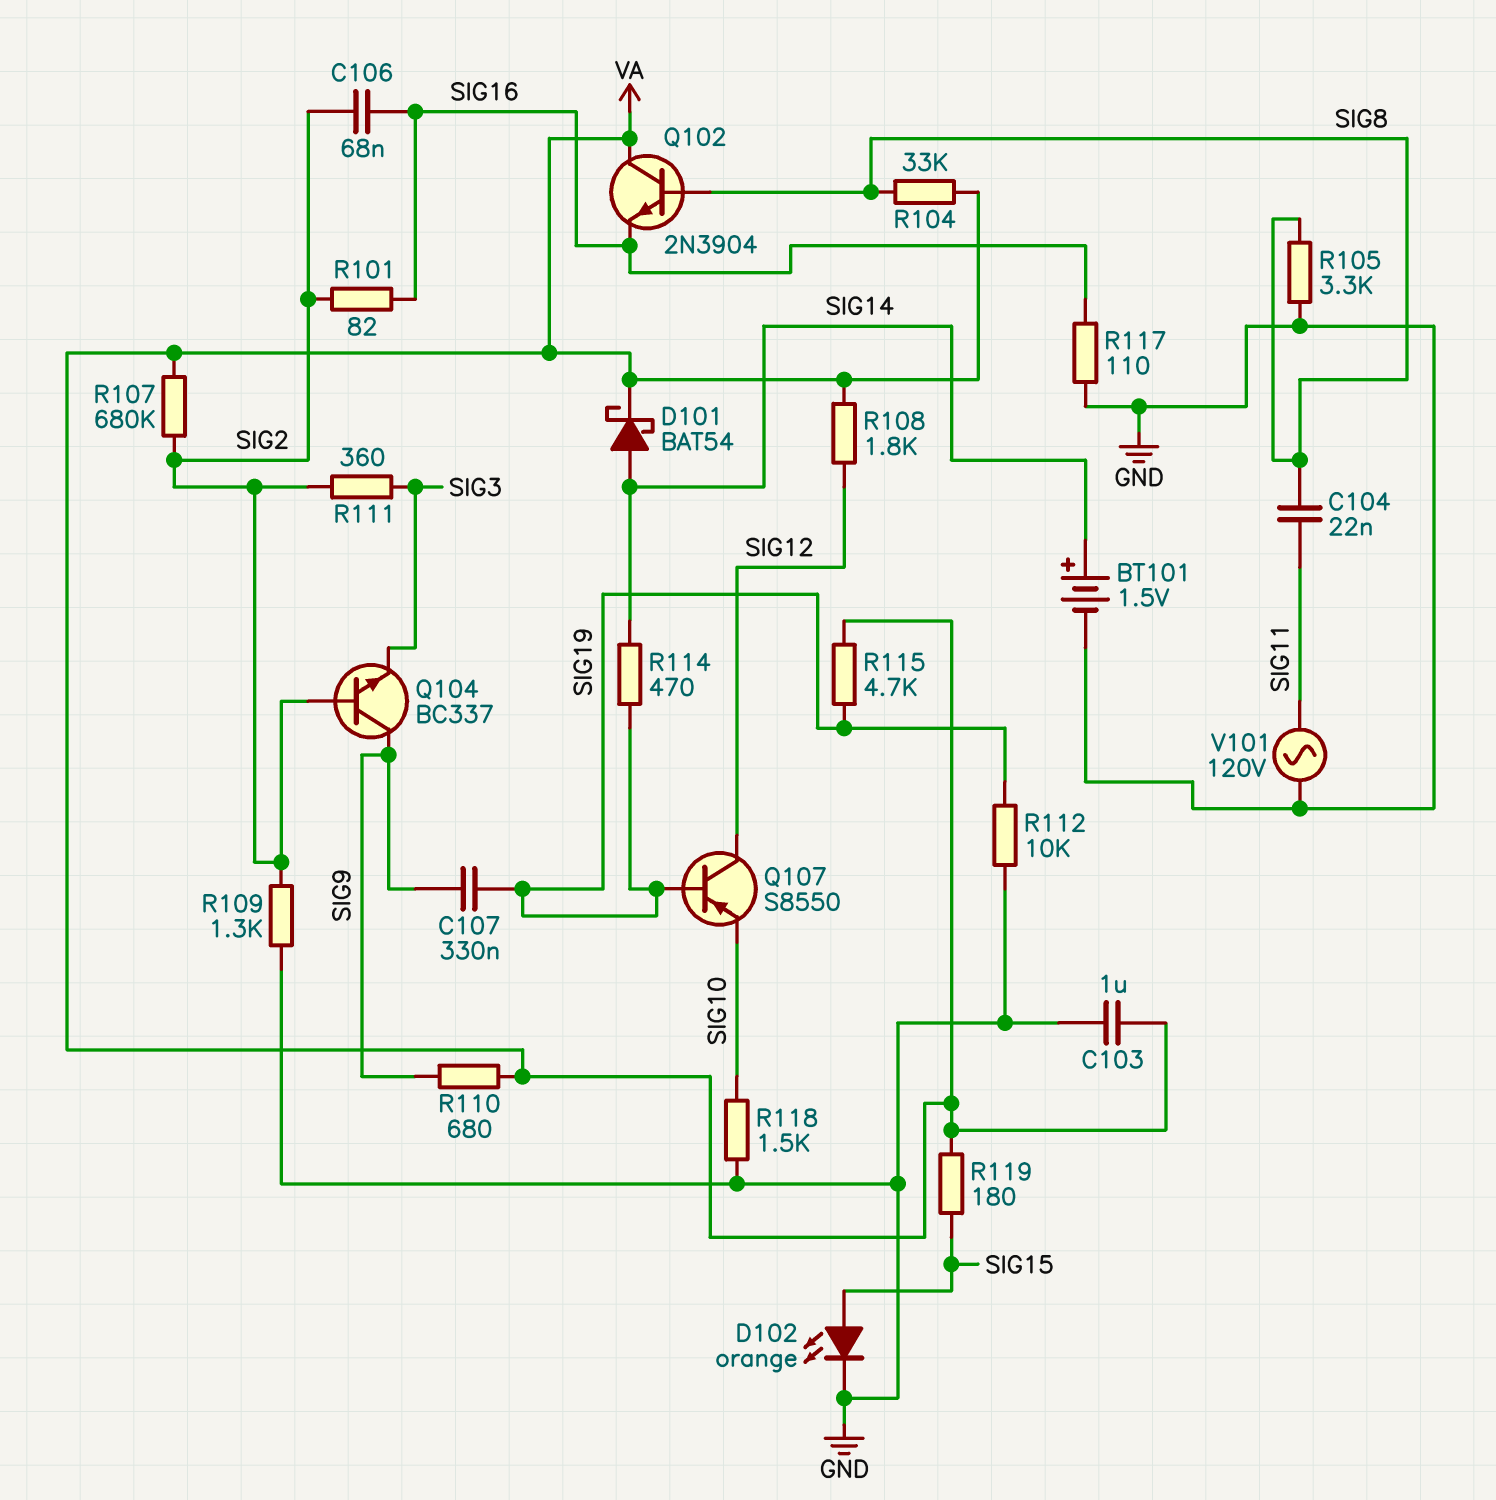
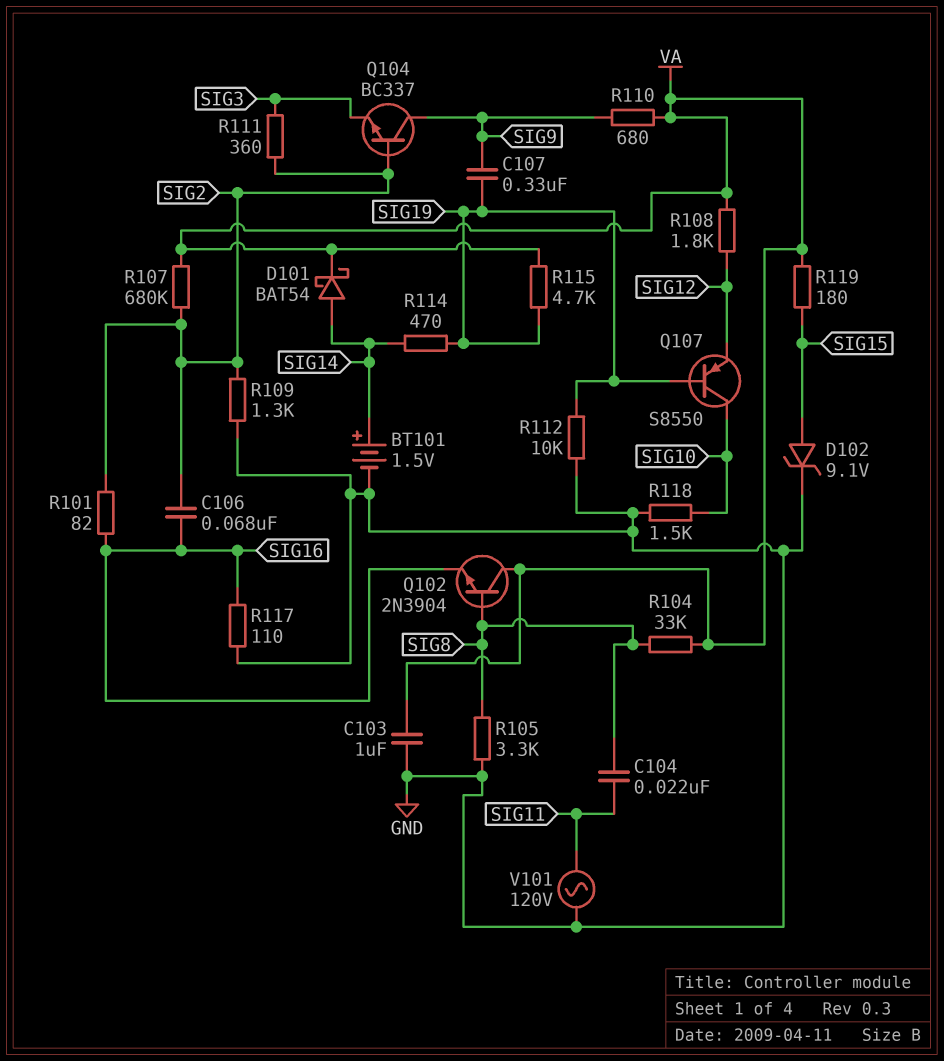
D102: LED orange (A SIG15, K GND) -> zener 9.1V (A SIG15, K GND)
Q107: PNP S8550 (B SIG19, C SIG12, E SIG10) -> PNP S8550 (B SIG19, C SIG10, E SIG12)

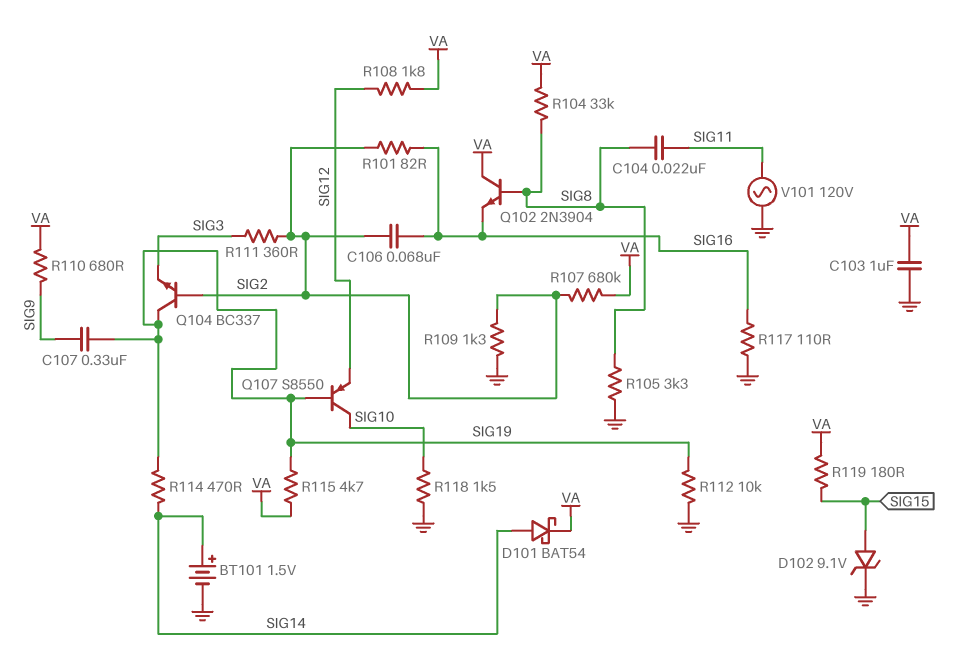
Q104: NPN BC337 (B SIG2, C SIG9, E SIG3) -> NPN BC337 (B SIG2, C SIG19, E SIG3)

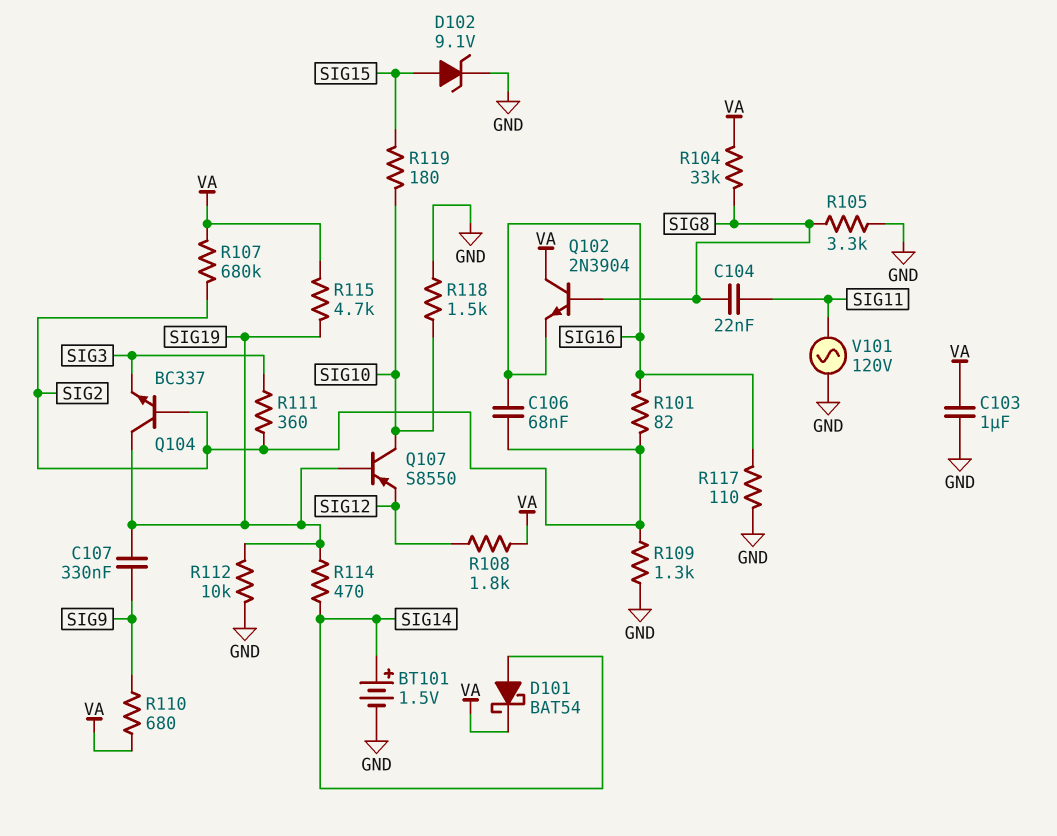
R119: 180 (SIG15, VA) -> 180 (SIG10, SIG15)

